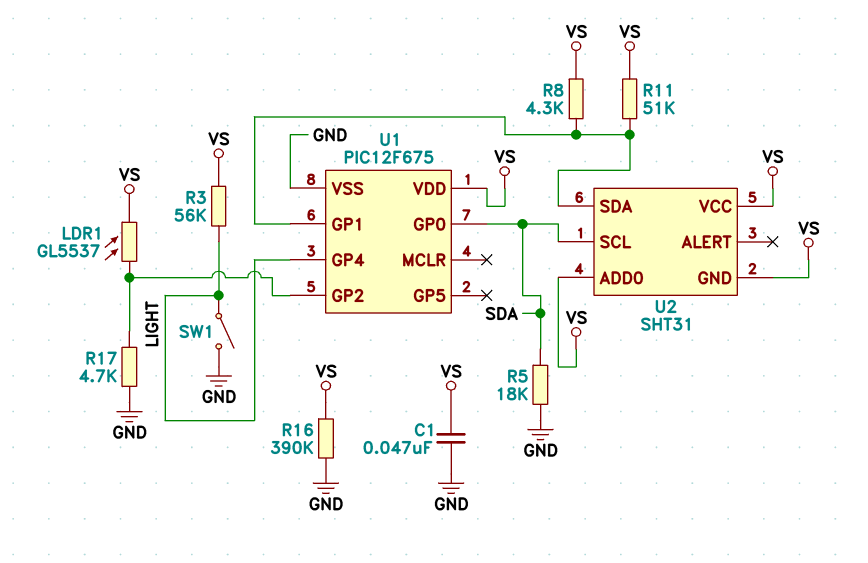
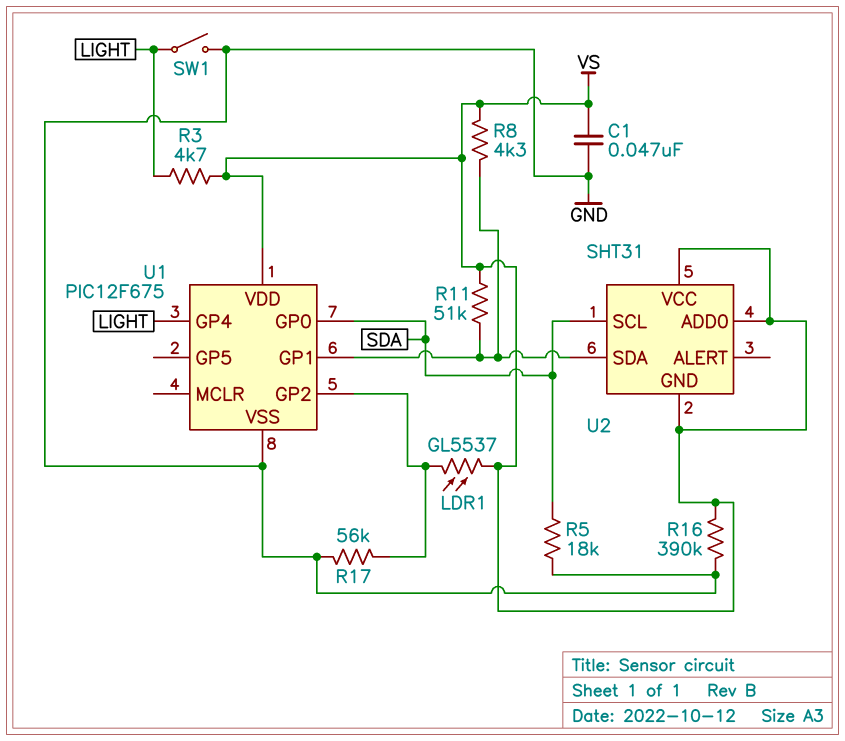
R3: 56k (LIGHT, VS) -> 4.7k (LIGHT, VS)
R17: 4.7k (GND, U1/GP2) -> 56k (GND, U1/GP2)

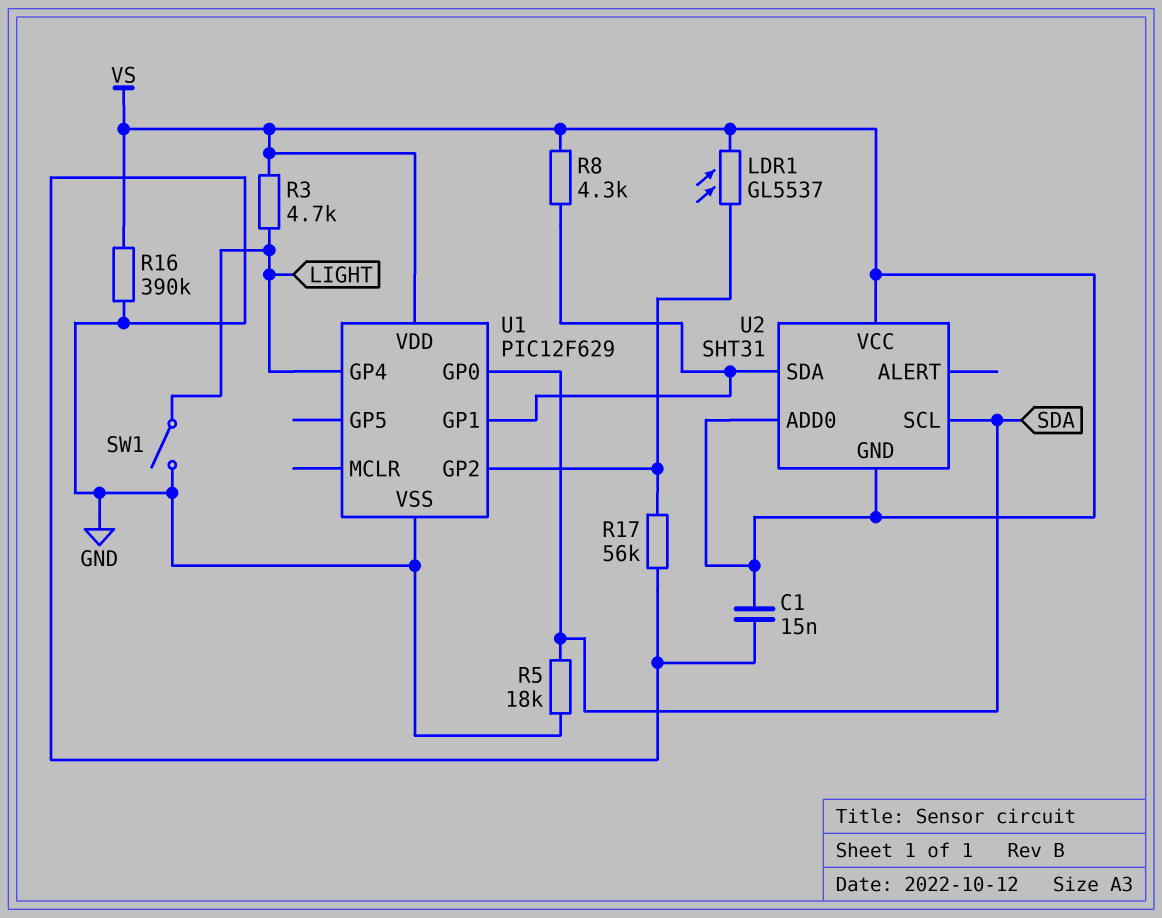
C1: 47nF (GND, VS) -> 15nF (GND, VS)
R11: 51k (U1/GP1, VS) -> none
U1: PIC12F675 -> PIC12F629

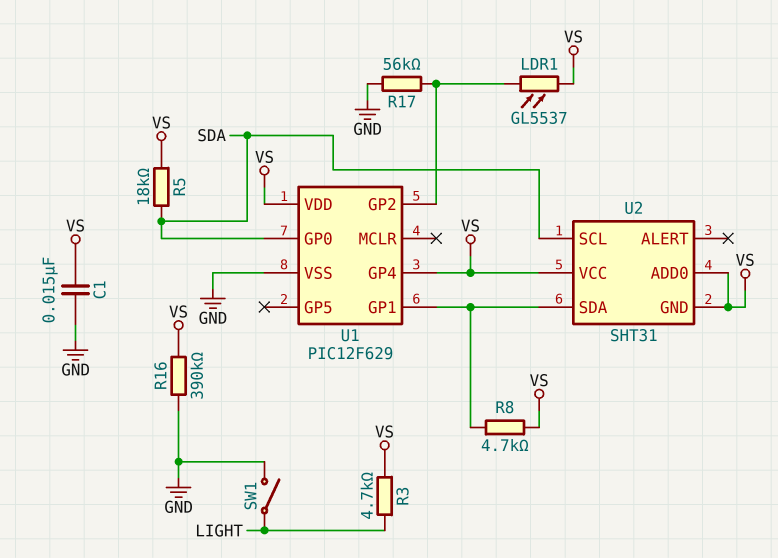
R5: 18k (GND, SDA) -> 18k (SDA, VS)
R8: 4.3k (U1/GP1, VS) -> 4.7k (U1/GP1, VS)
U1 pin GP4: LIGHT -> VS

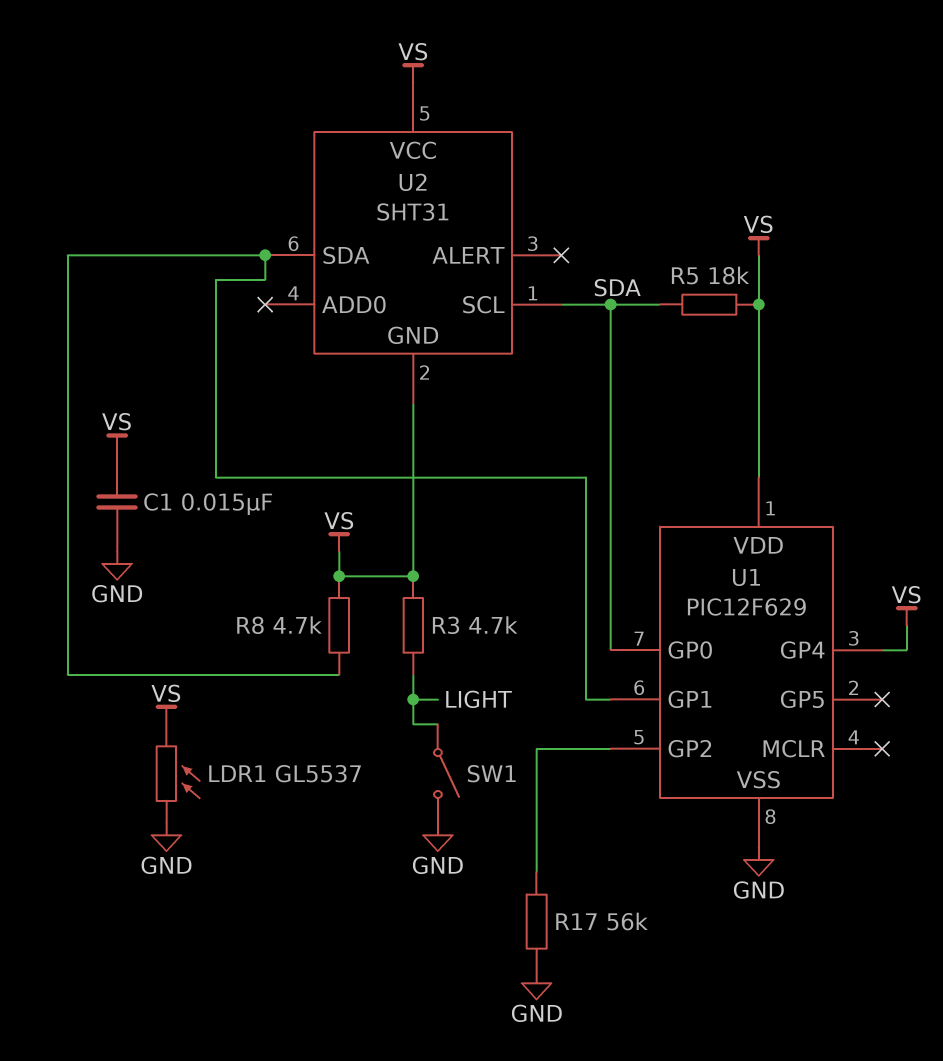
LDR1: GL5537 (U1/GP2, VS) -> GL5537 (GND, VS)
R16: 390k (GND, VS) -> none
U2 pin ADD0: VS -> none

